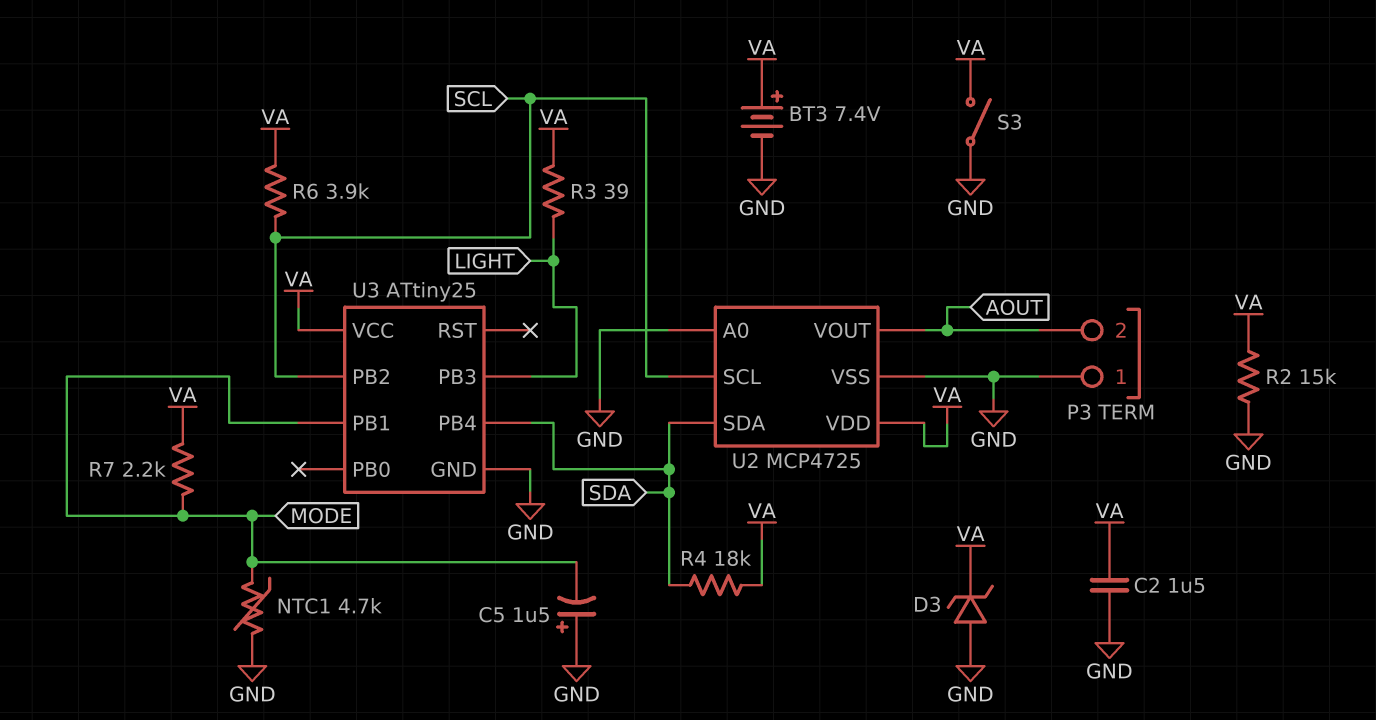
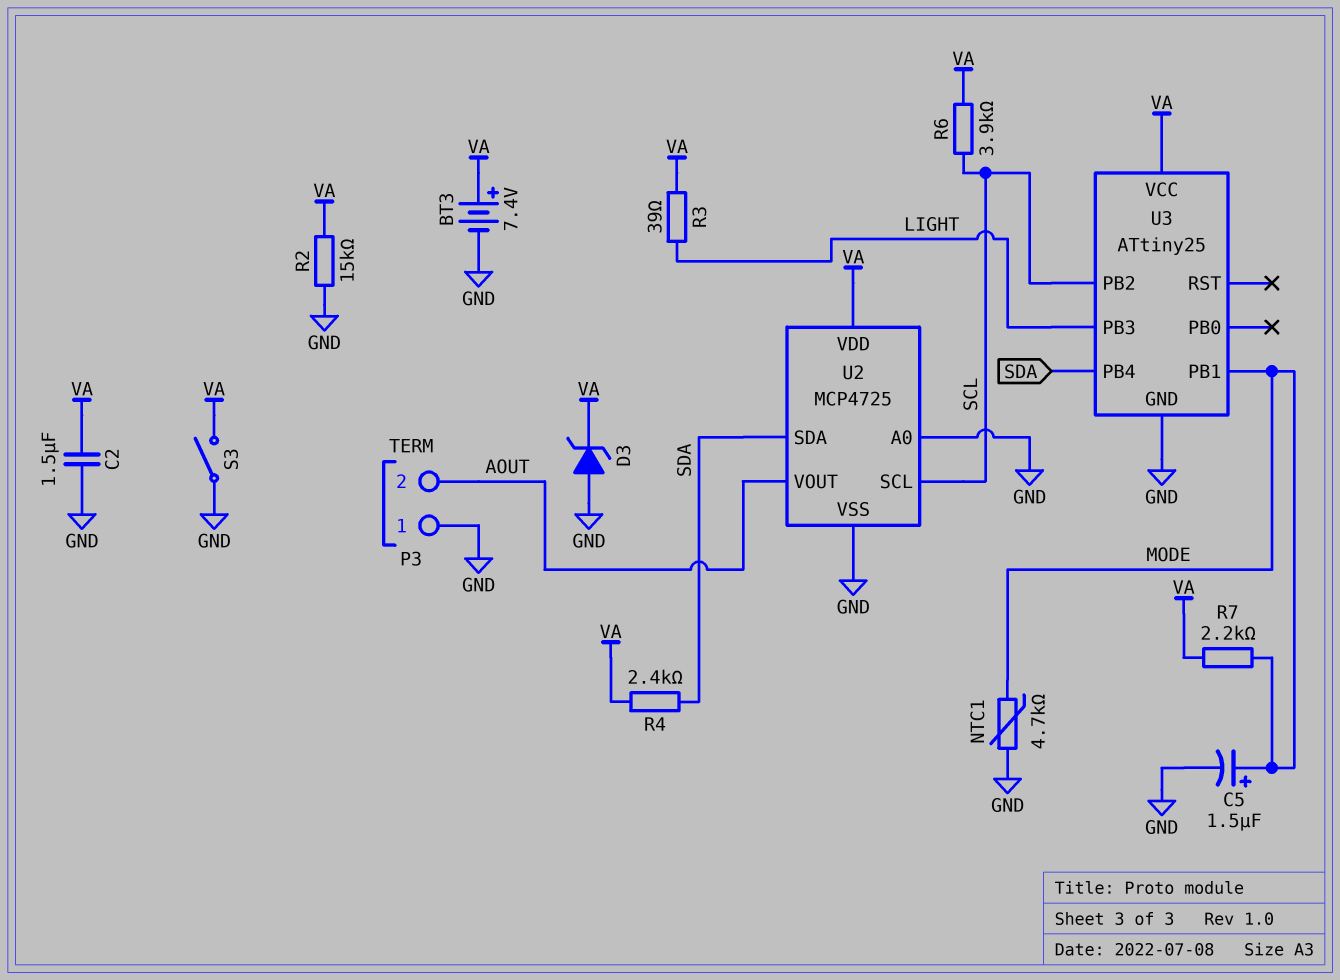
C5: 1.5uF (plus GND, minus MODE) -> 1.5uF (plus MODE, minus GND)
R4: 18k (SDA, VA) -> 2.4k (SDA, VA)

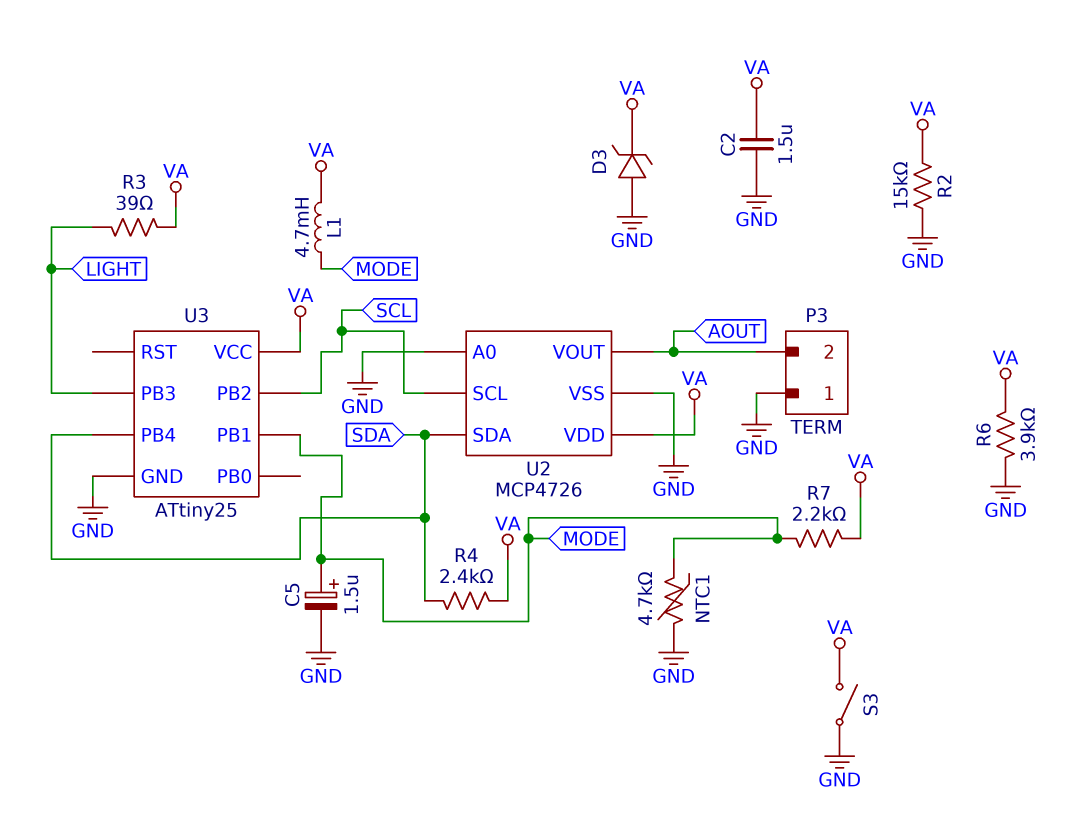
BT3: 7.4V (plus VA, minus GND) -> none
L1: none -> 4.7mH (MODE, VA)
R6: 3.9k (SCL, VA) -> 3.9k (GND, VA)
U2: MCP4725 -> MCP4726

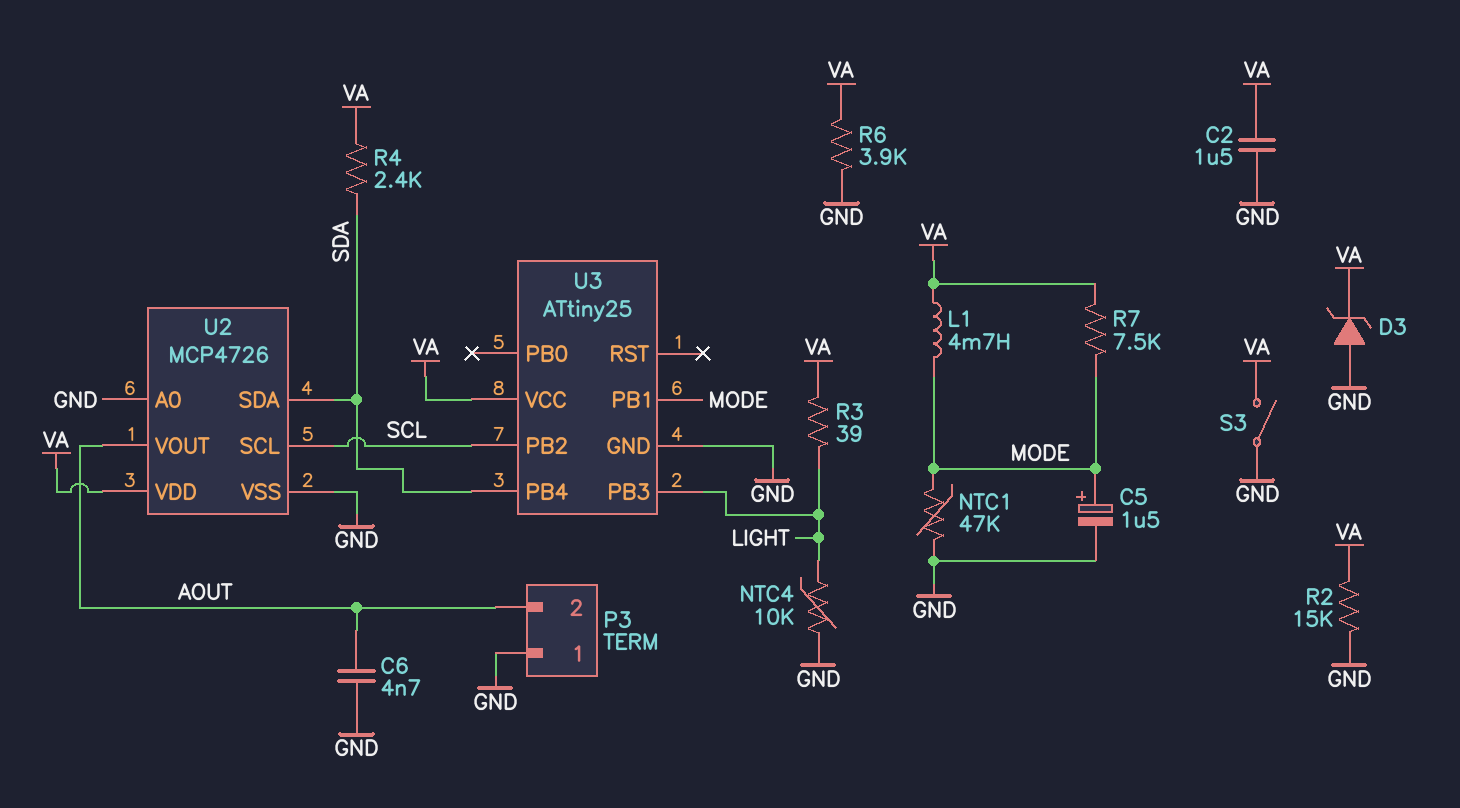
C6: none -> 4.7nF (AOUT, GND)
NTC1: 4.7k (GND, MODE) -> 47k (GND, MODE)
NTC4: none -> 10k (GND, LIGHT)
R7: 2.2k (MODE, VA) -> 7.5k (MODE, VA)

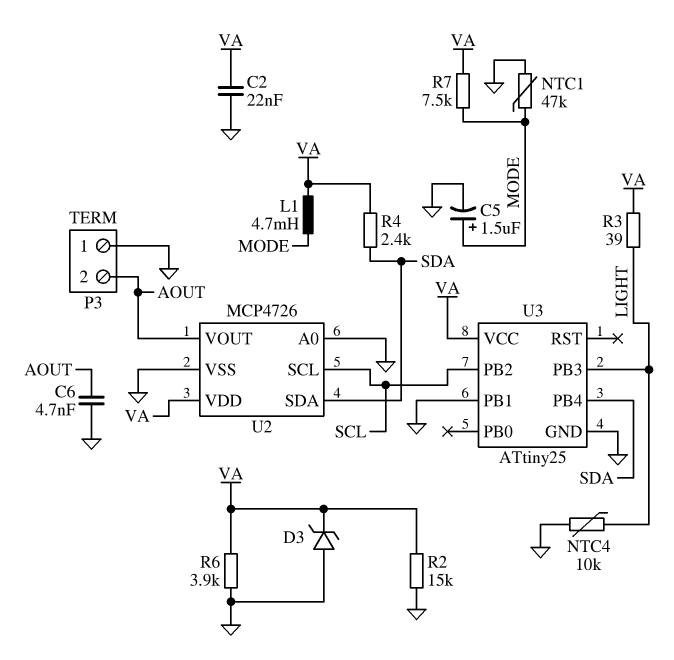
C2: 1.5uF (GND, VA) -> 22nF (GND, VA)
S3: switch (GND, VA) -> none
U3 pin PB1: MODE -> GND

